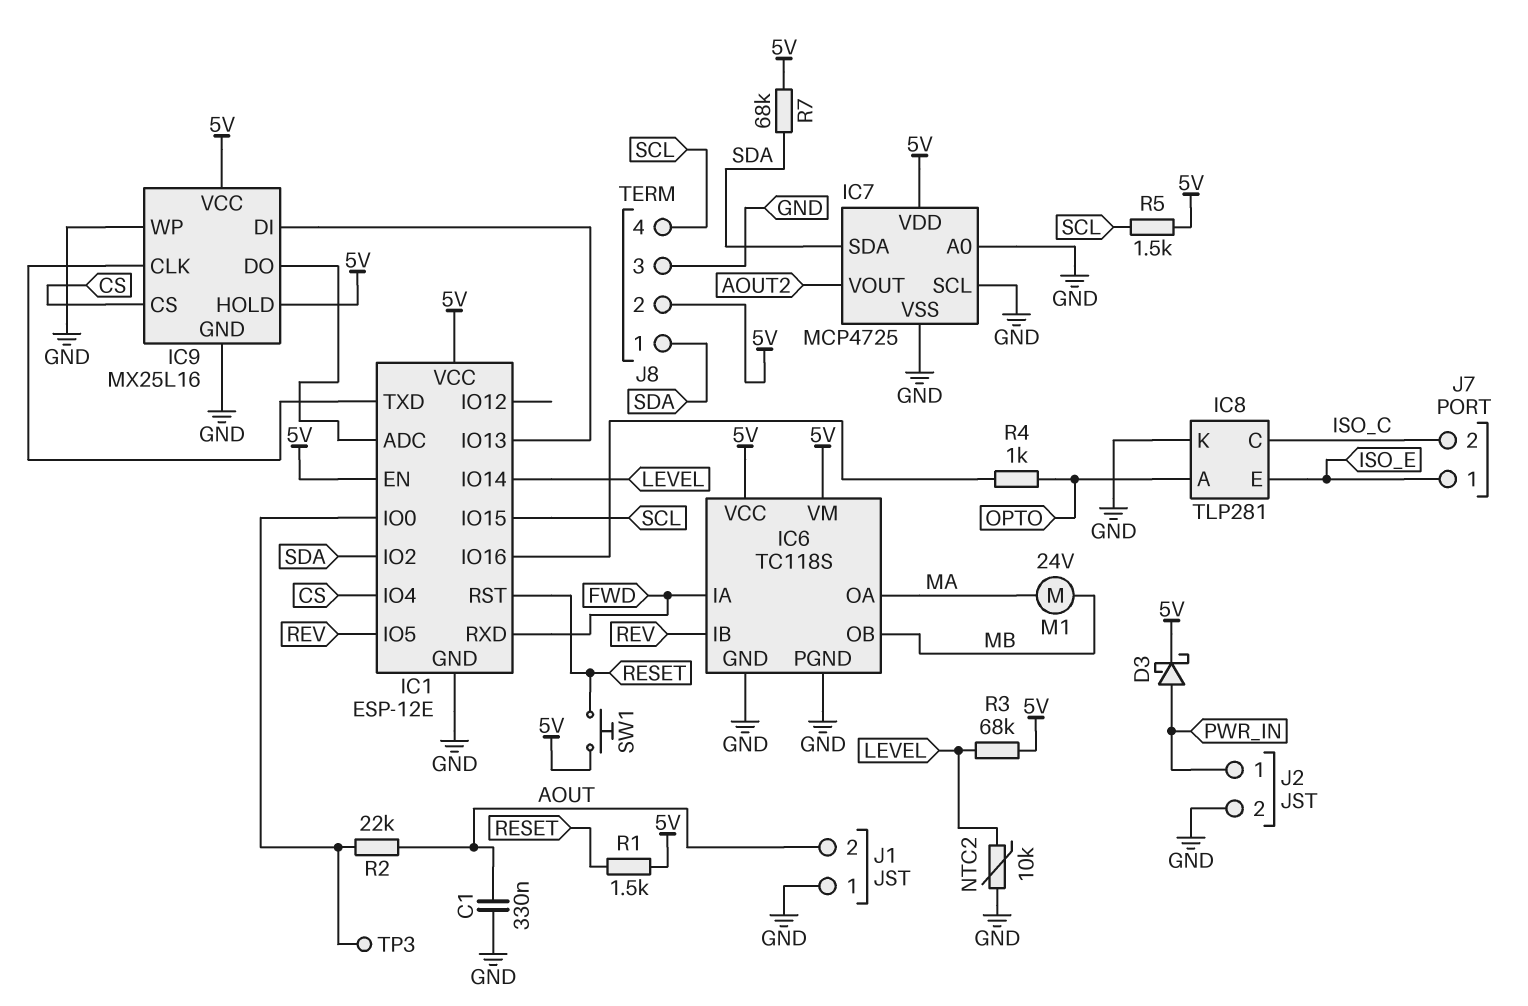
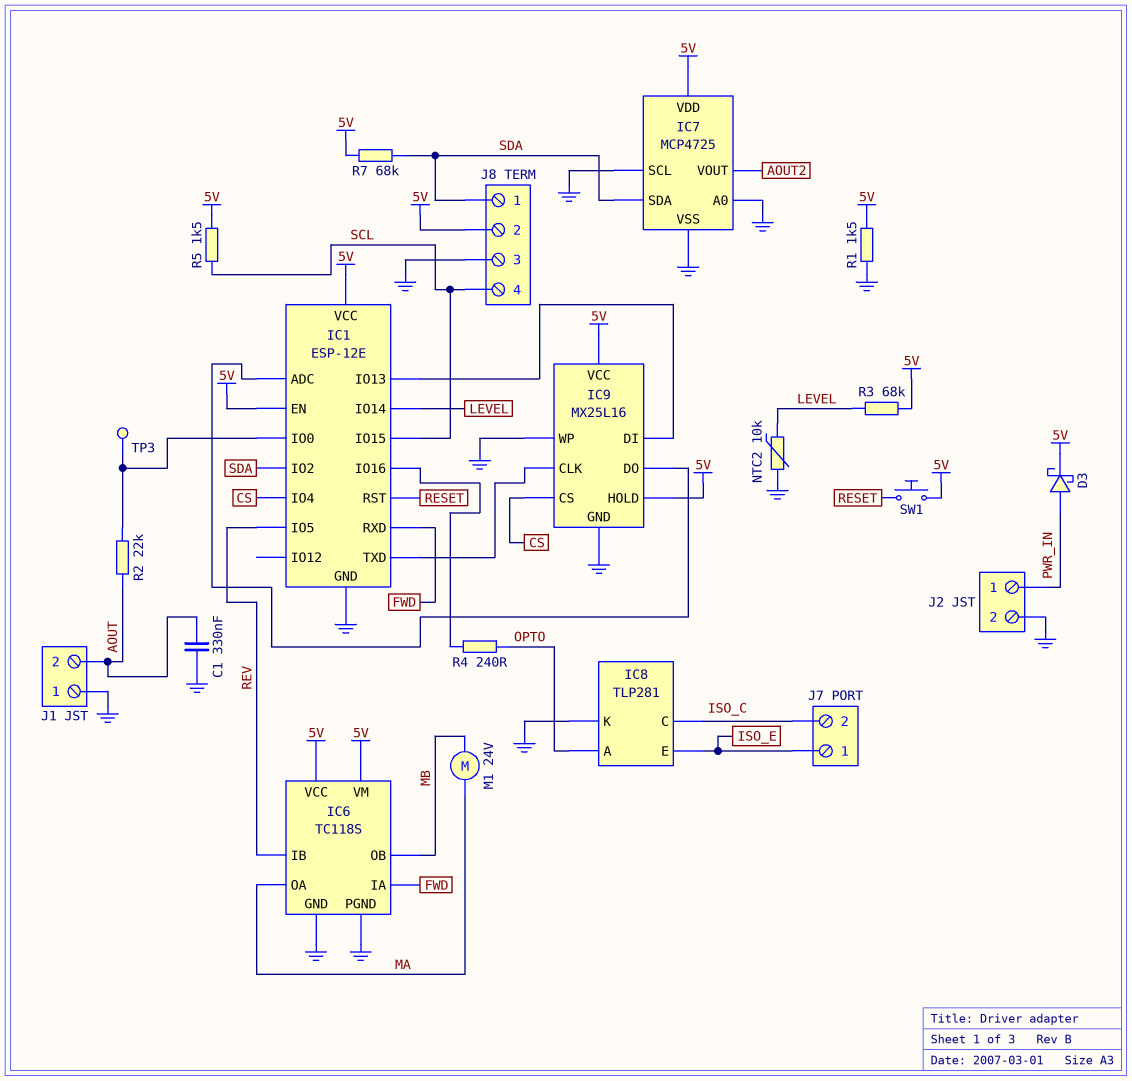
R1: 1.5k (5V, RESET) -> 1.5k (5V, GND)
R4: 1k (IC1/IO16, OPTO) -> 240 (IC1/IO16, OPTO)

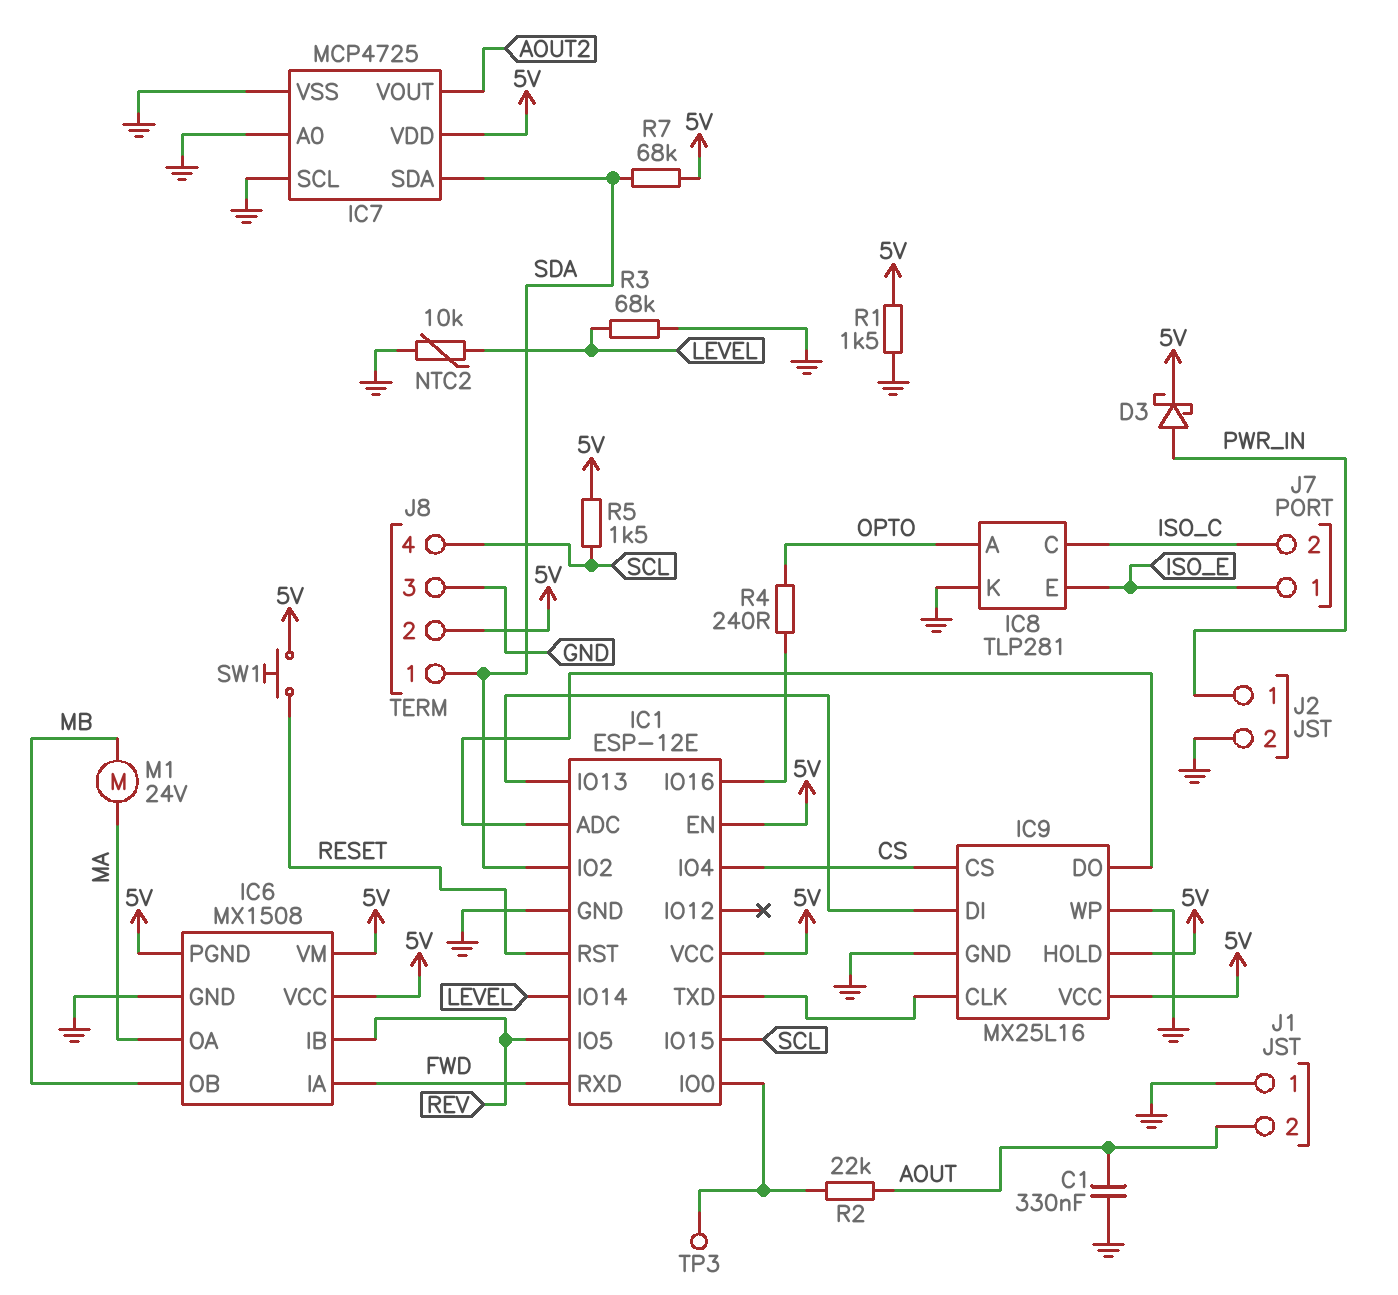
IC6: TC118S -> MX1508
IC6 pin PGND: GND -> 5V
R3: 68k (5V, LEVEL) -> 68k (GND, LEVEL)

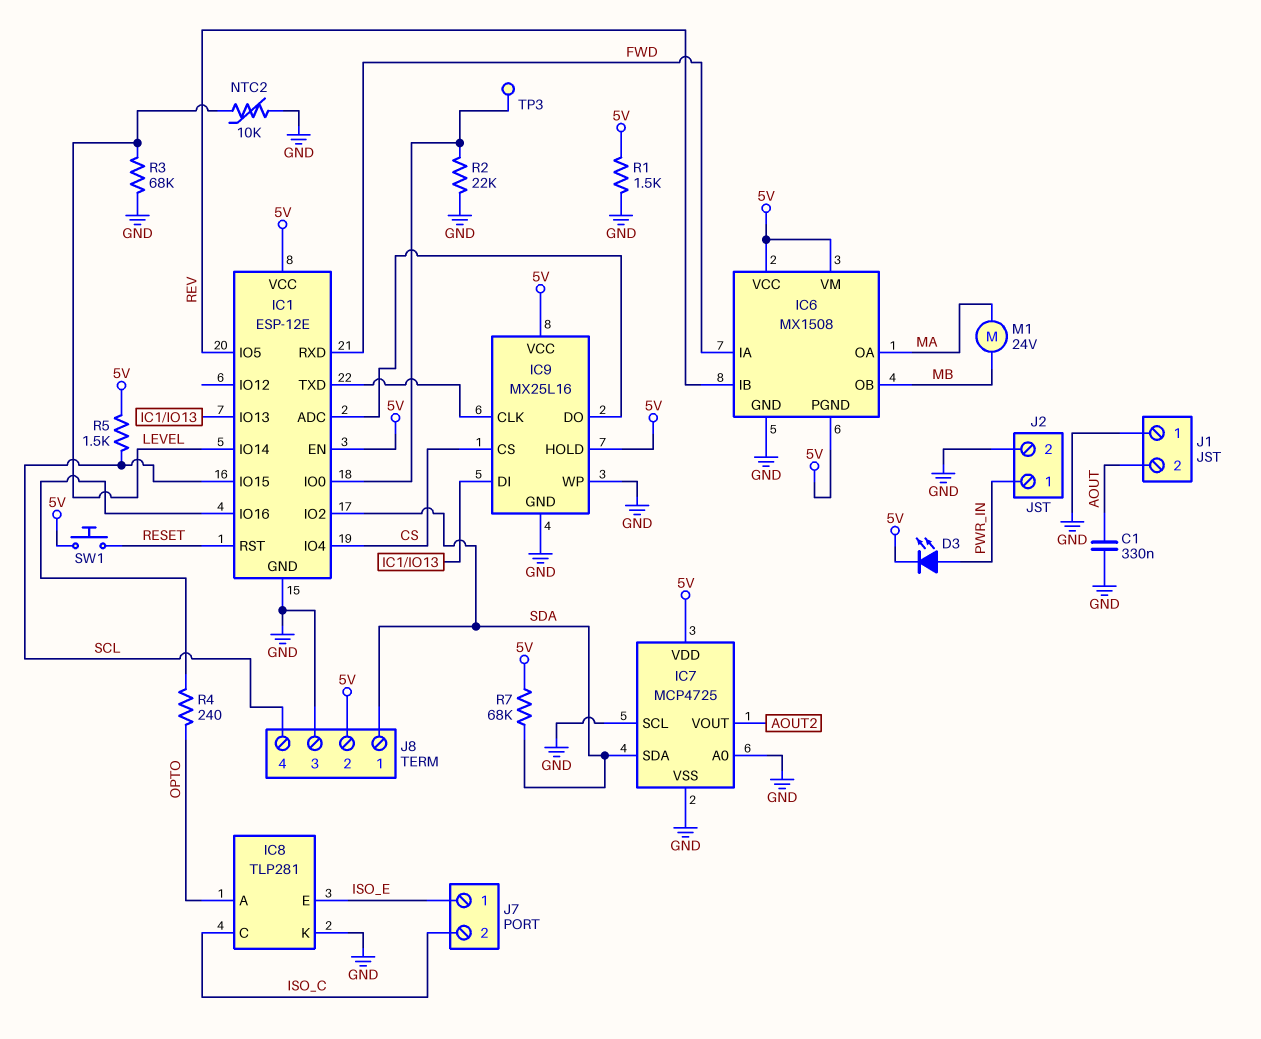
D3: schottky (A PWR_IN, K 5V) -> LED (A PWR_IN, K 5V)
R2: 22k (AOUT, IC1/IO0) -> 22k (GND, IC1/IO0)

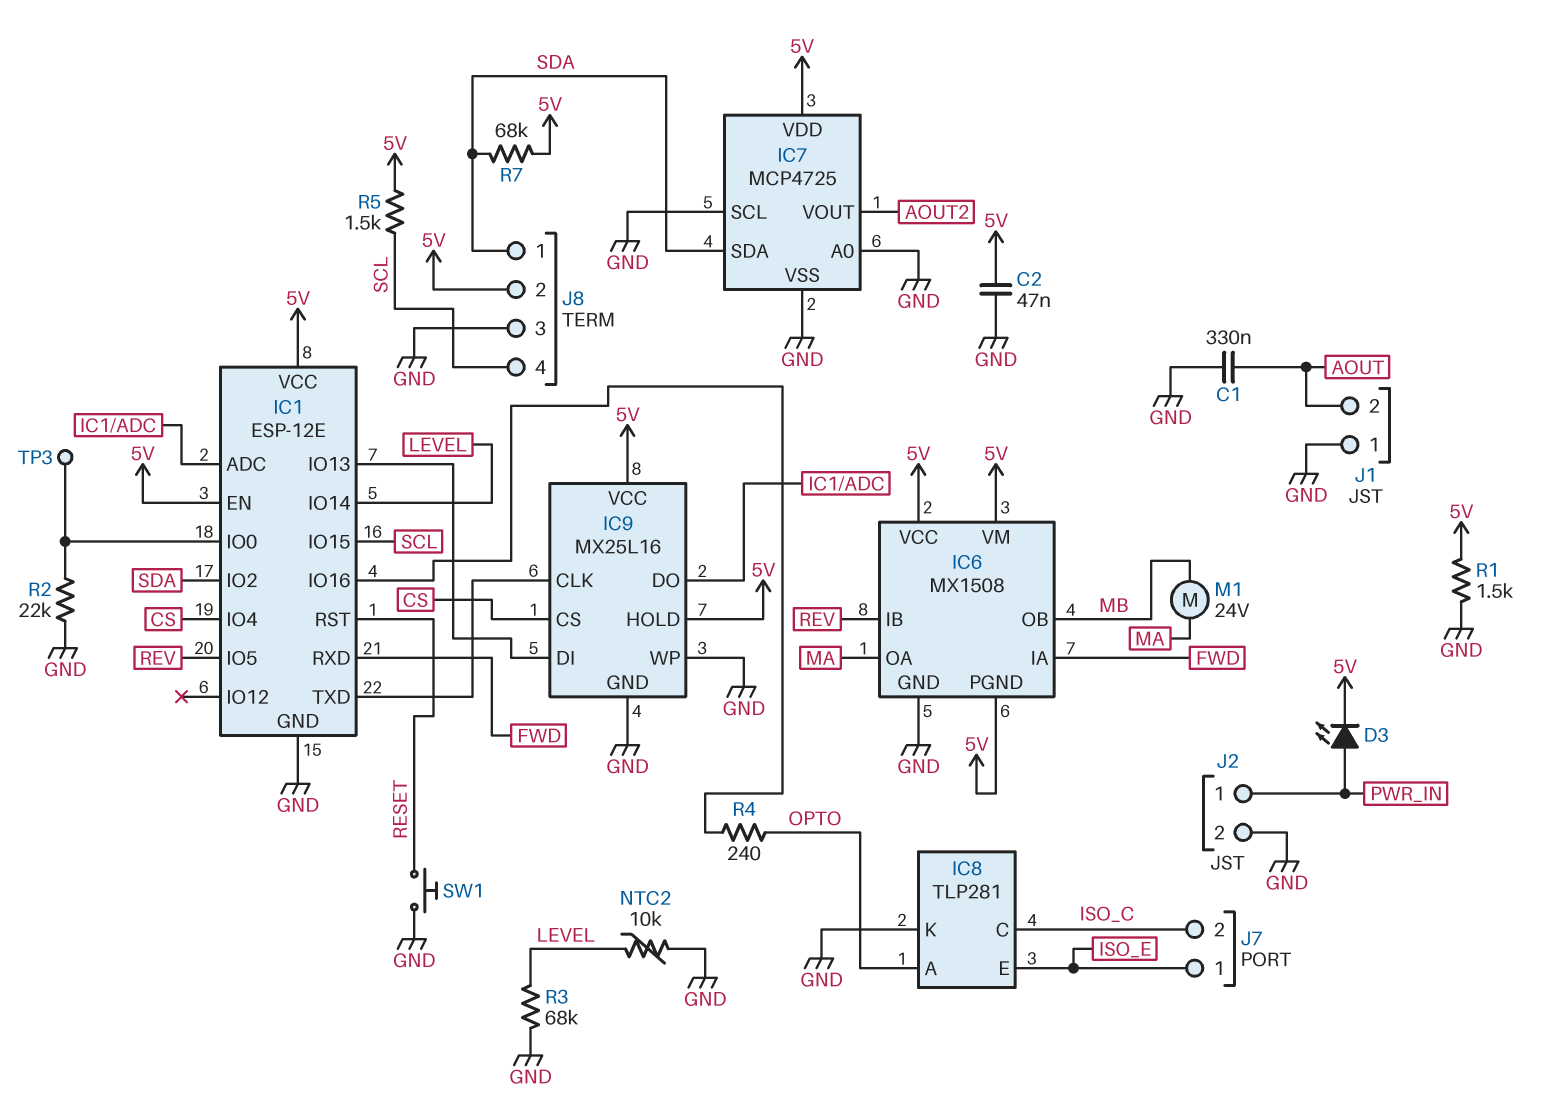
C2: none -> 47nF (5V, GND)
SW1: button (5V, RESET) -> button (GND, RESET)

